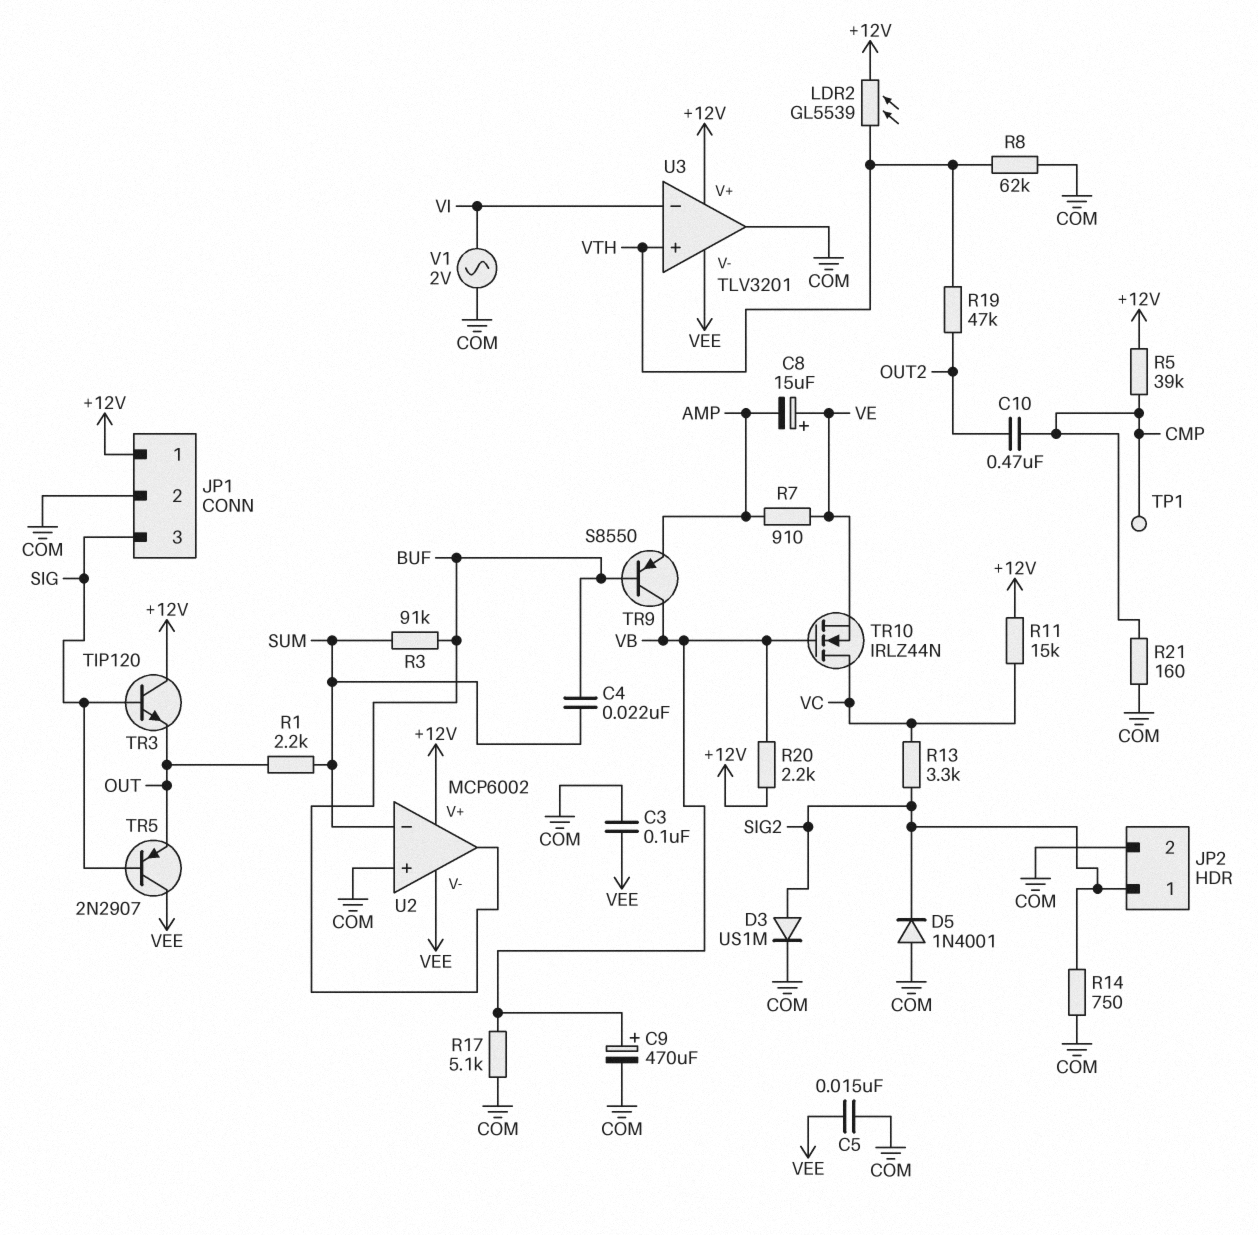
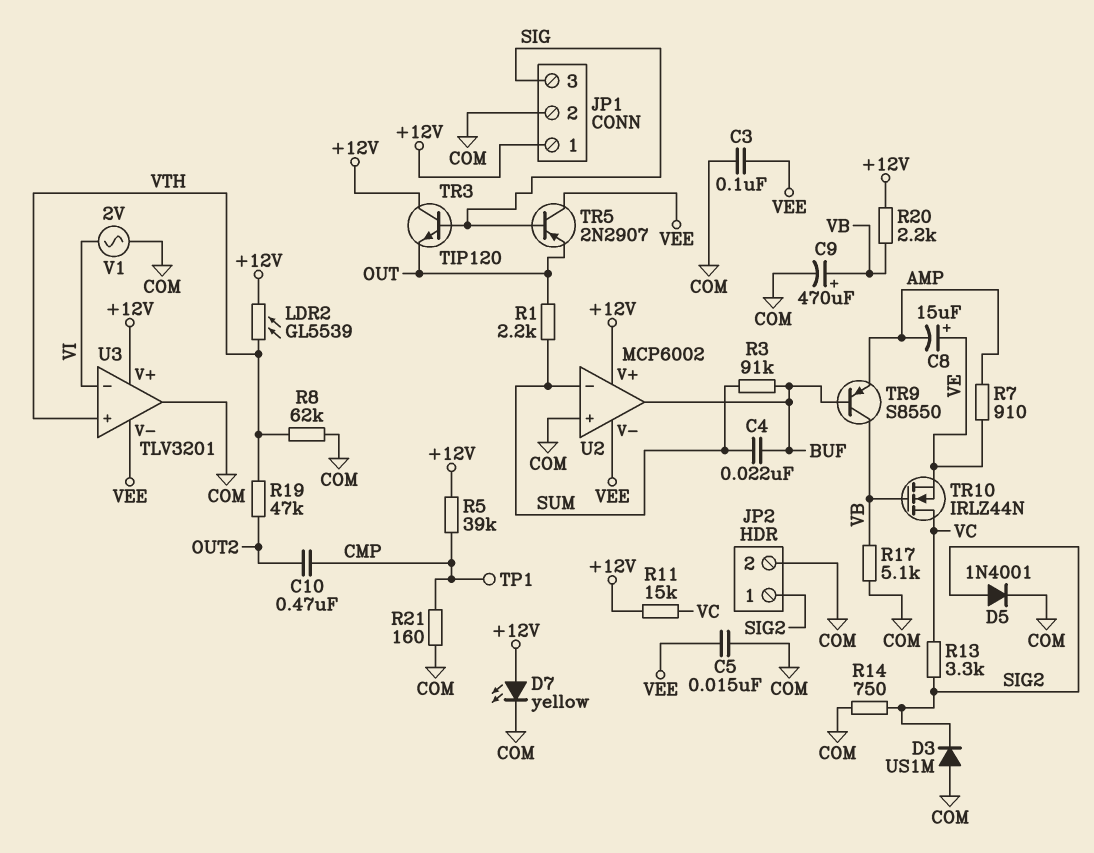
D3: diode US1M (A SIG2, K COM) -> diode US1M (A COM, K SIG2)
D5: diode 1N4001 (A COM, K SIG2) -> diode 1N4001 (A SIG2, K COM)
D7: none -> LED yellow (A +12V, K COM)

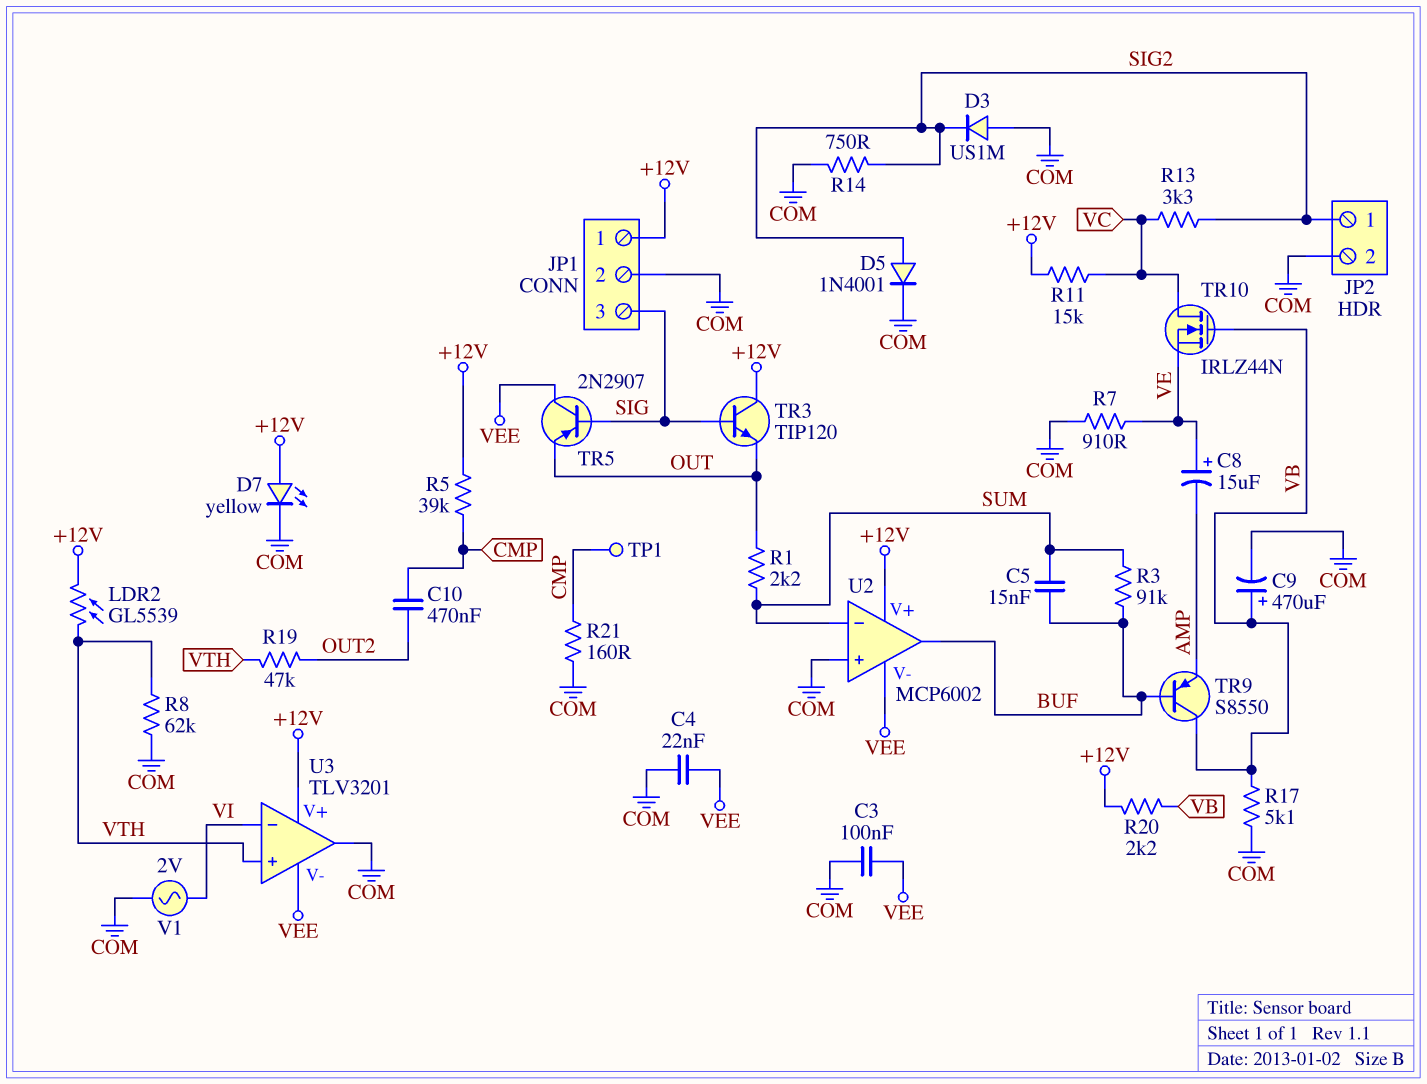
C4: 22nF (BUF, SUM) -> 22nF (COM, VEE)
C5: 15nF (COM, VEE) -> 15nF (BUF, SUM)
R7: 910 (AMP, VE) -> 910 (COM, VE)

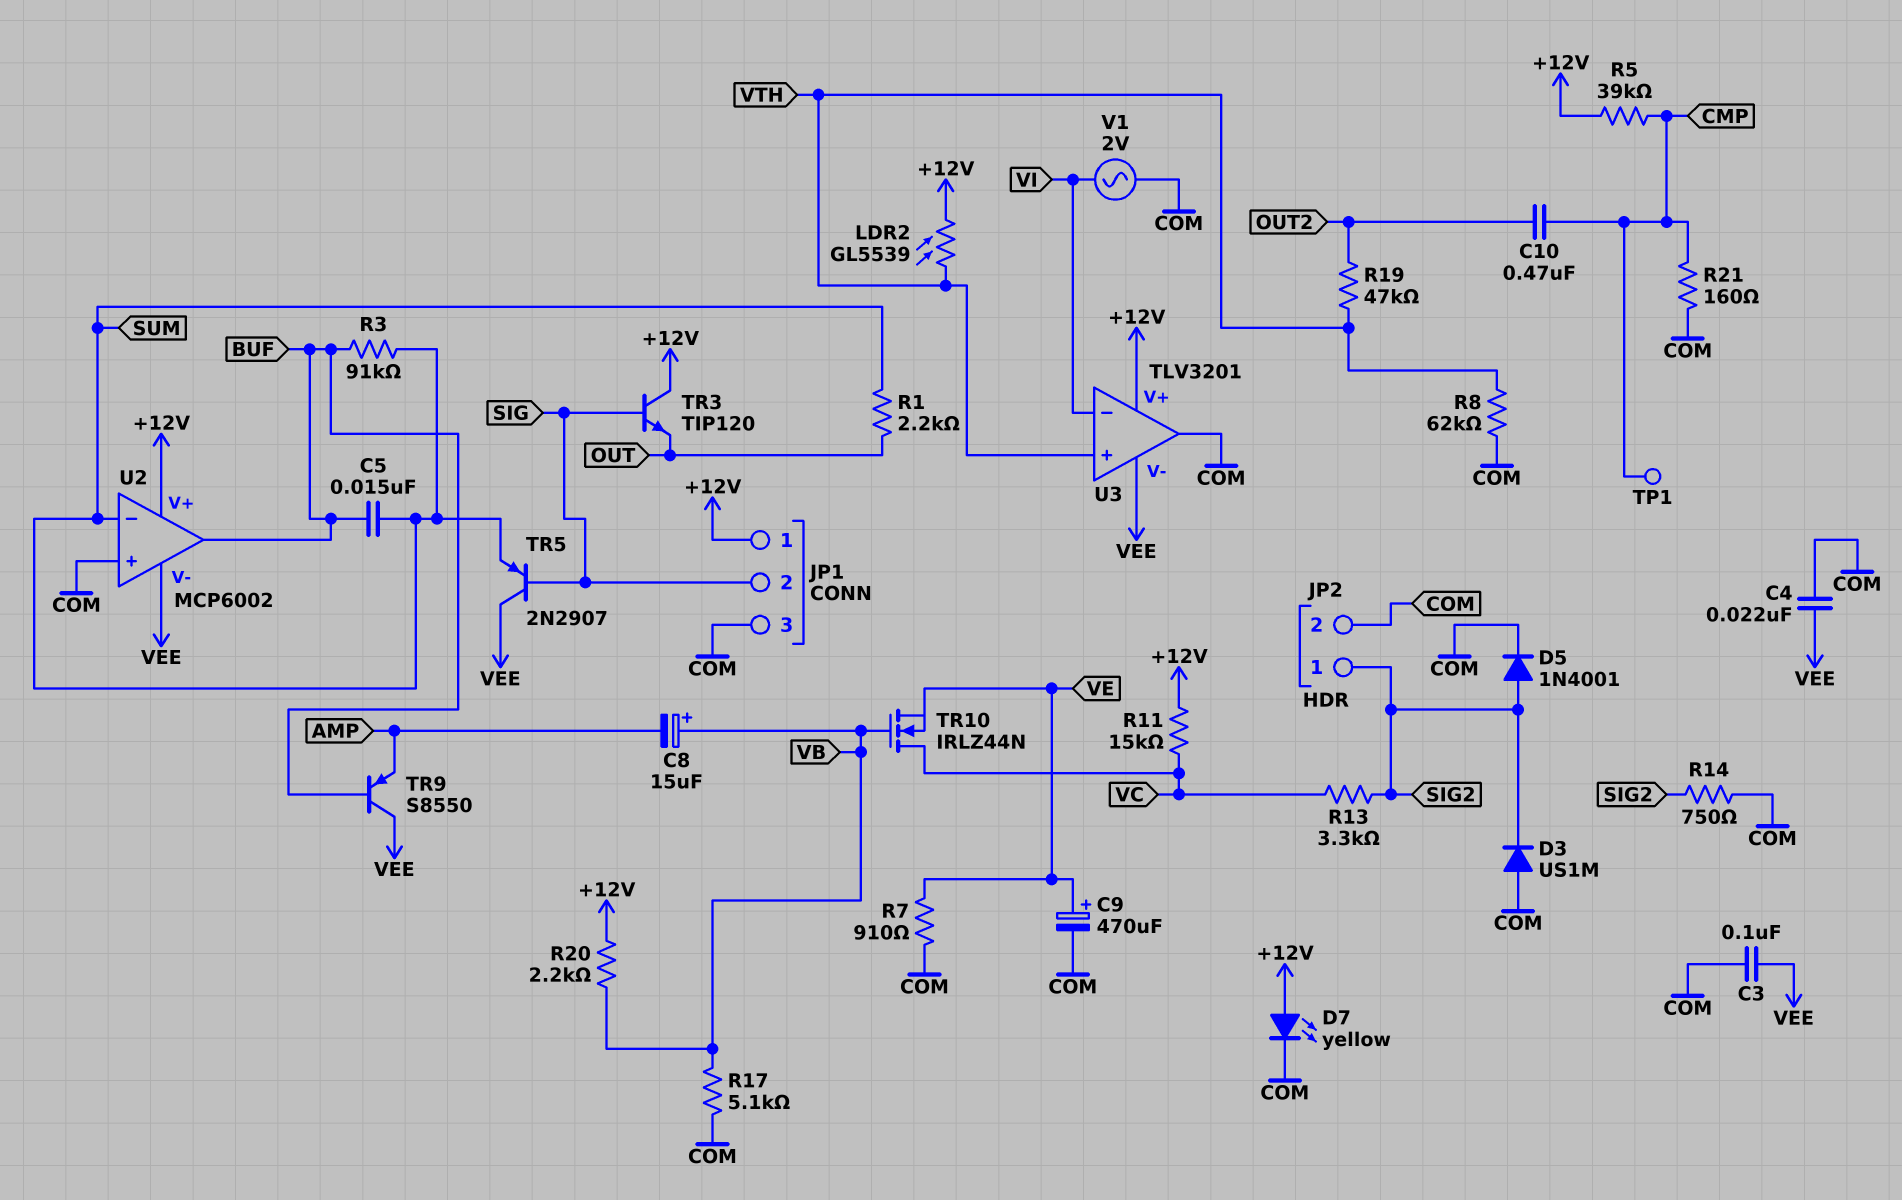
C8: 15uF (plus VE, minus AMP) -> 15uF (plus VB, minus AMP)
C9: 470uF (plus VB, minus COM) -> 470uF (plus VE, minus COM)
JP1 pin 2: COM -> SIG
JP1 pin 3: SIG -> COM
TR5: PNP 2N2907 (B SIG, C VEE, E OUT) -> PNP 2N2907 (B SIG, C VEE, E SUM)
TR9: PNP S8550 (B BUF, C VB, E AMP) -> PNP S8550 (B BUF, C VEE, E AMP)

